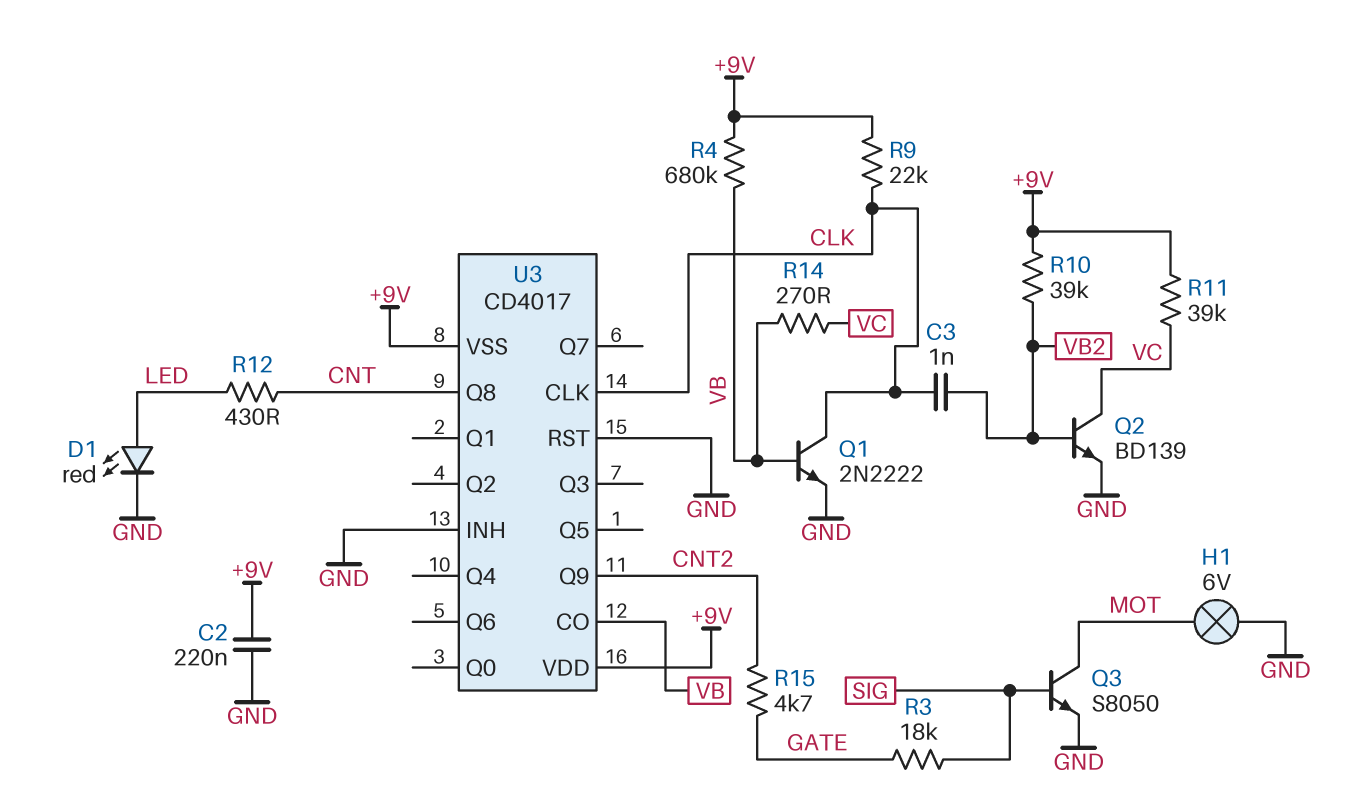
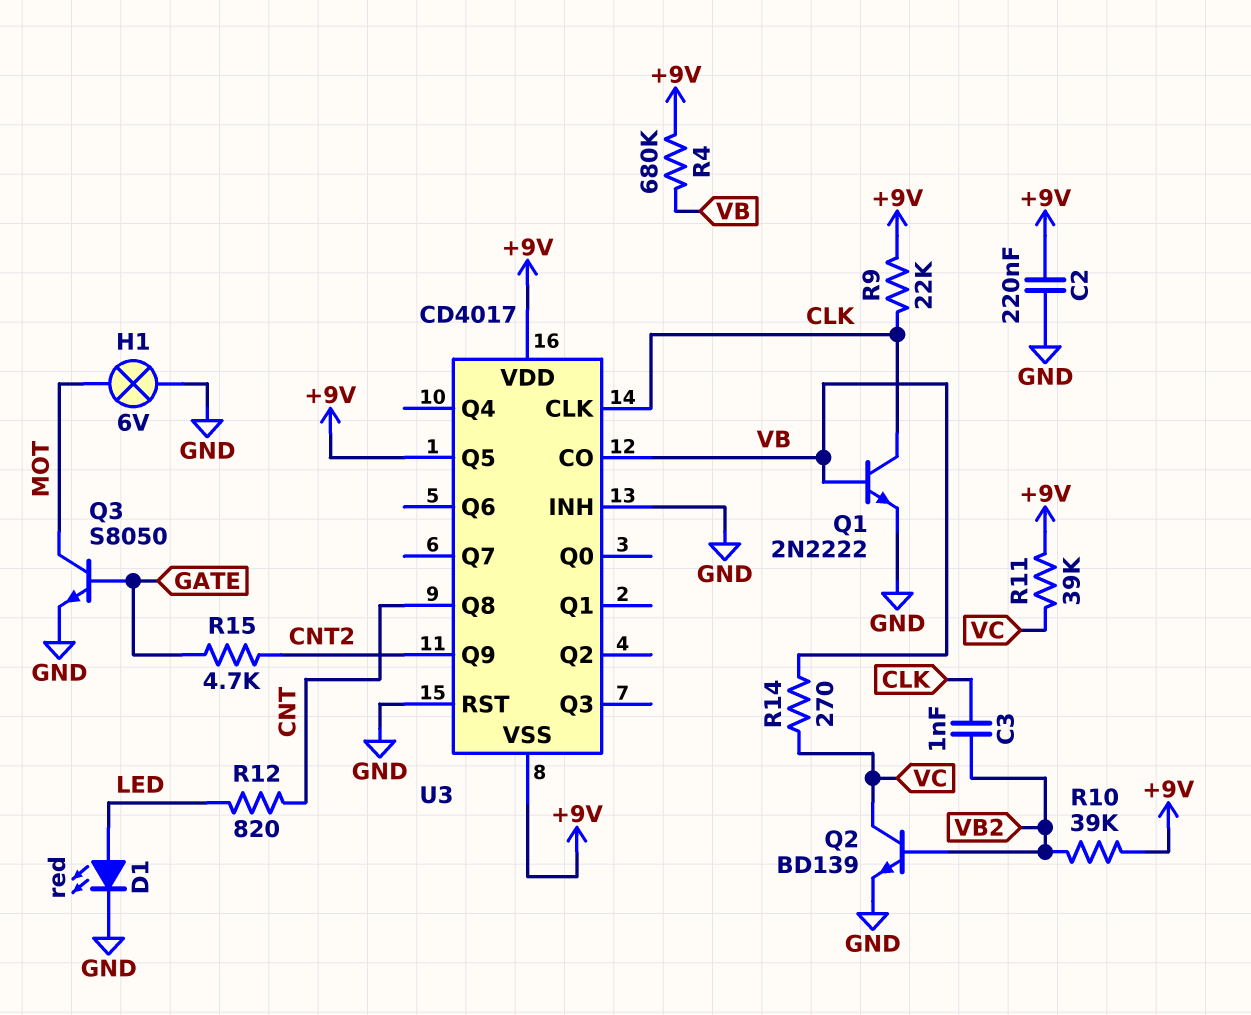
Q3: NPN S8050 (B SIG, C MOT, E GND) -> NPN S8050 (B GATE, C MOT, E GND)
R3: 18k (GATE, SIG) -> none
R12: 430 (CNT, LED) -> 820 (CNT, LED)
U3 pin Q5: none -> +9V

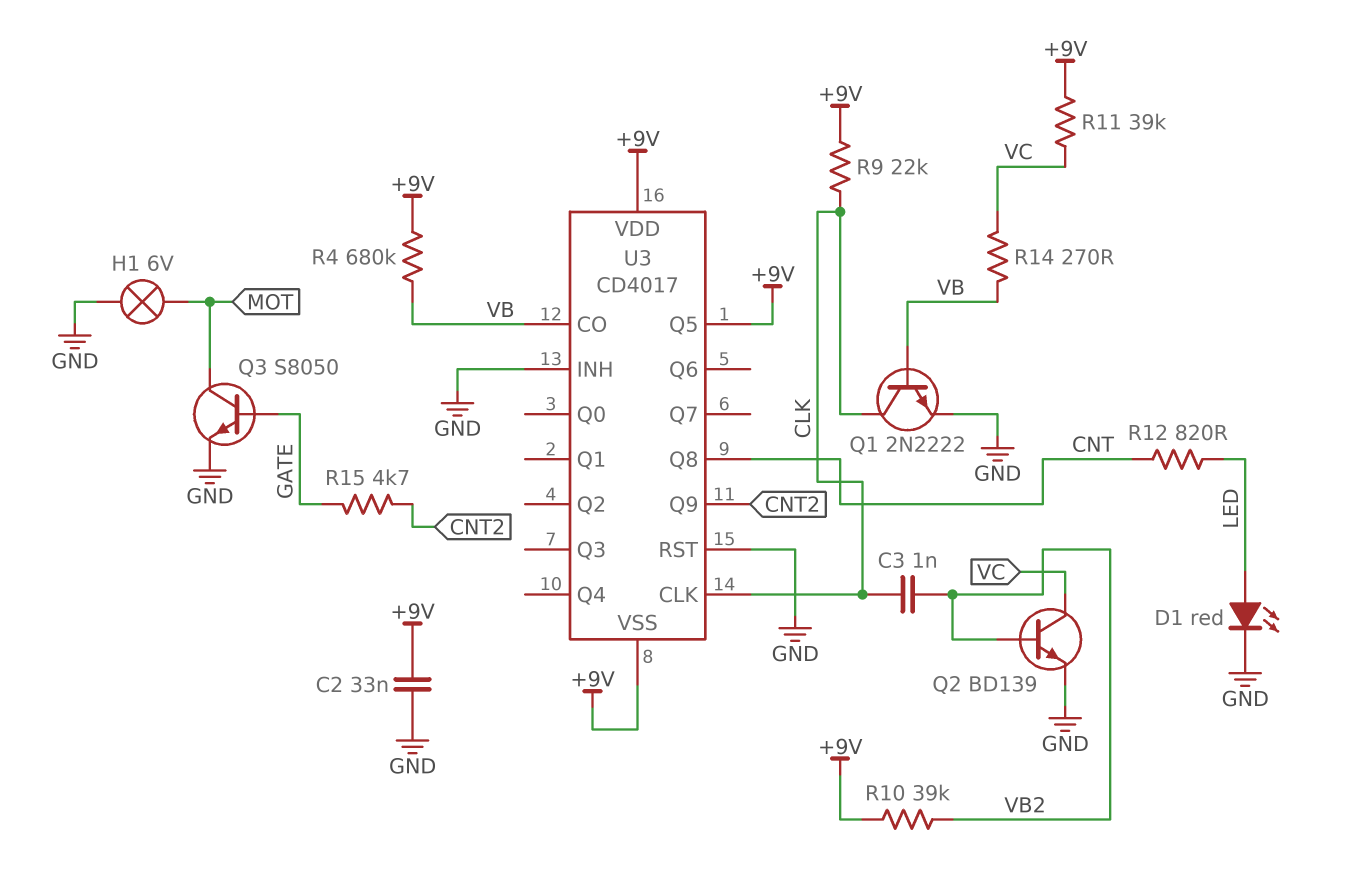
C2: 220nF (+9V, GND) -> 33nF (+9V, GND)

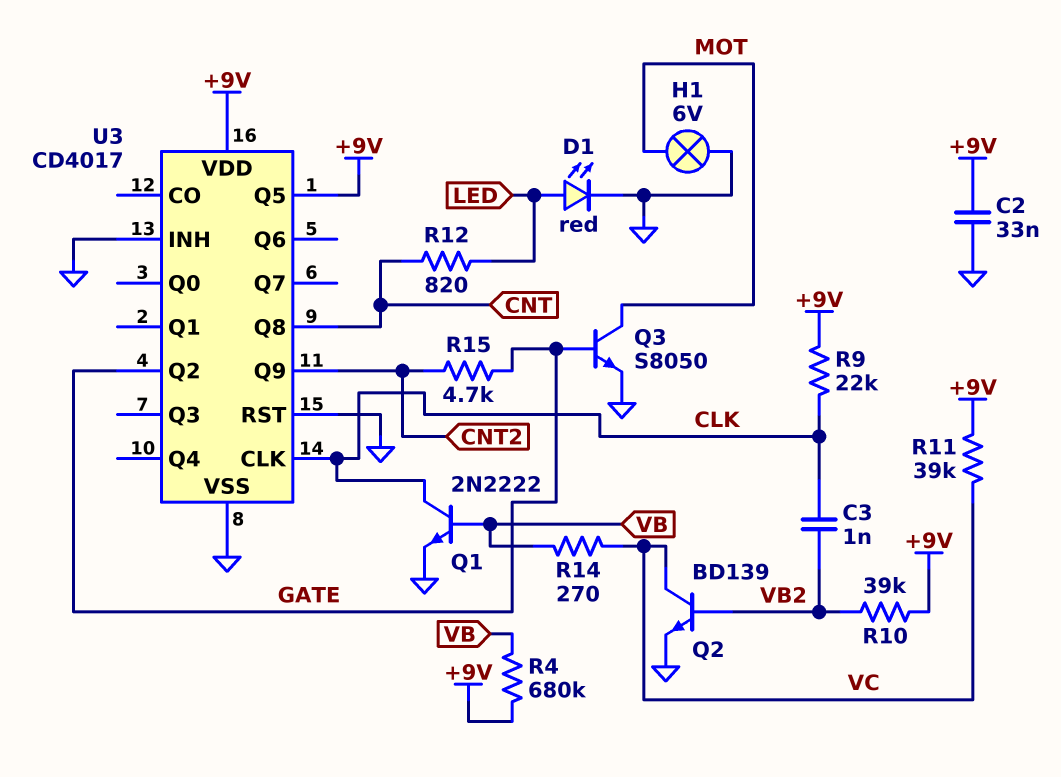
U3 pin CO: VB -> none
U3 pin Q2: none -> GATE
U3 pin VSS: +9V -> GND

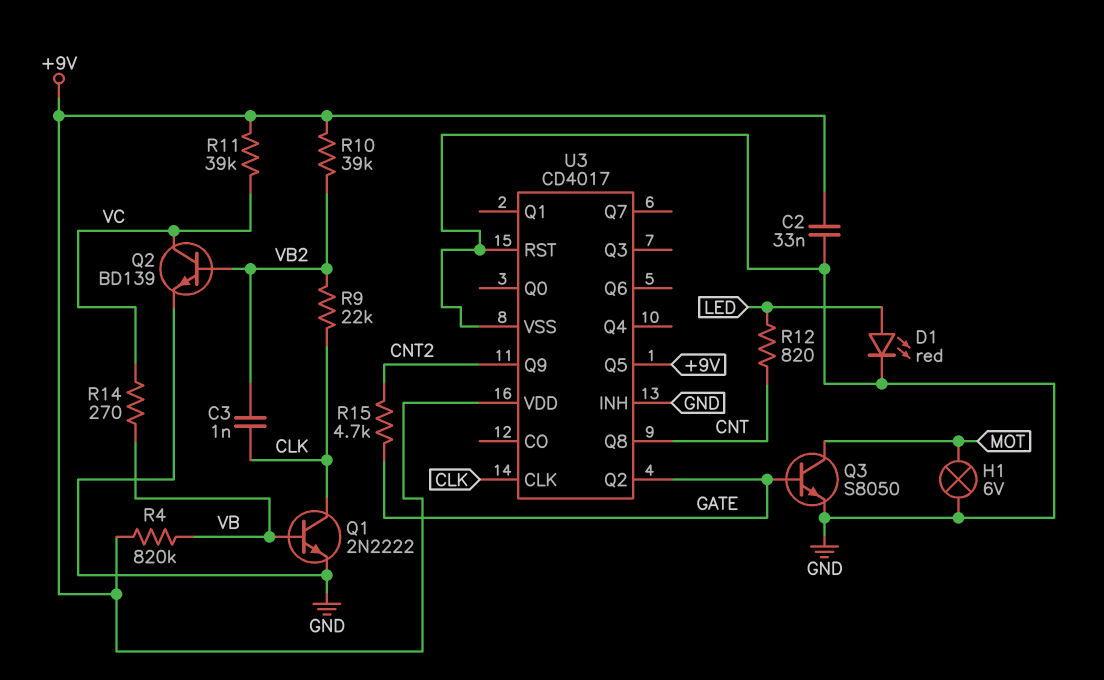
R4: 680k (+9V, VB) -> 820k (+9V, VB)
R9: 22k (+9V, CLK) -> 22k (CLK, VB2)

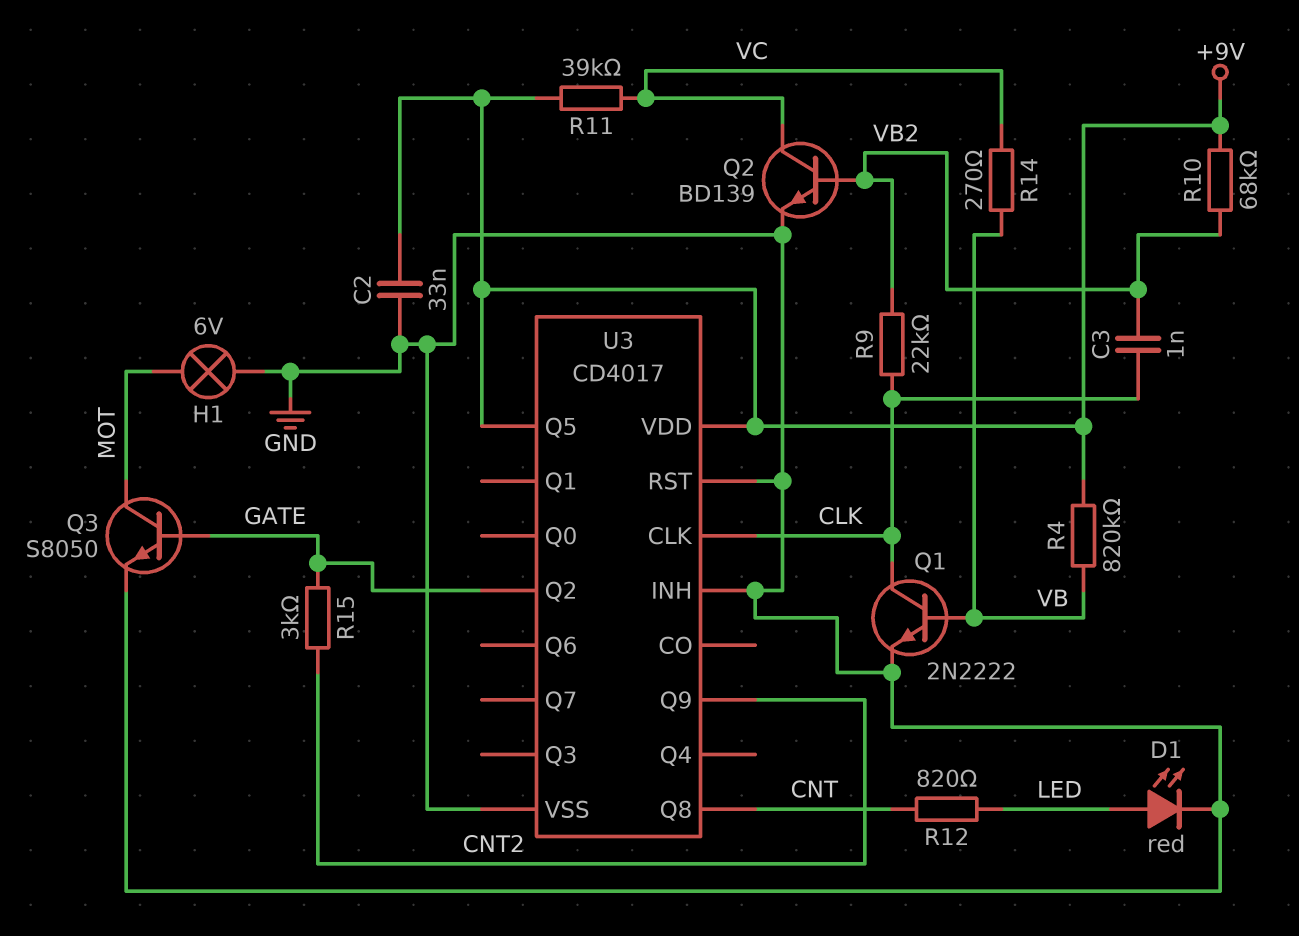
R10: 39k (+9V, VB2) -> 68k (+9V, VB2)
R15: 4.7k (CNT2, GATE) -> 3k (CNT2, GATE)

